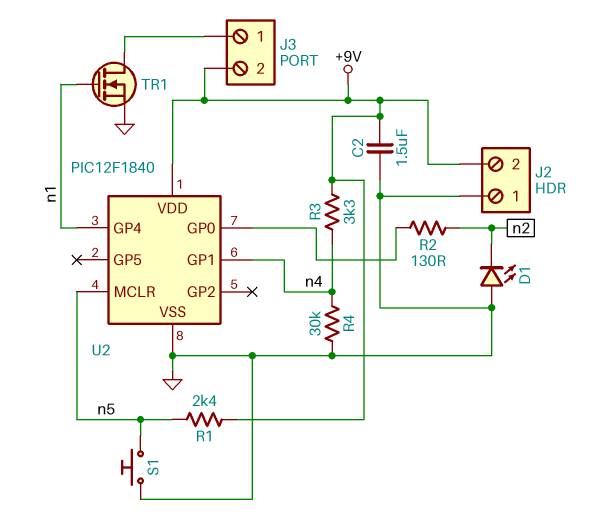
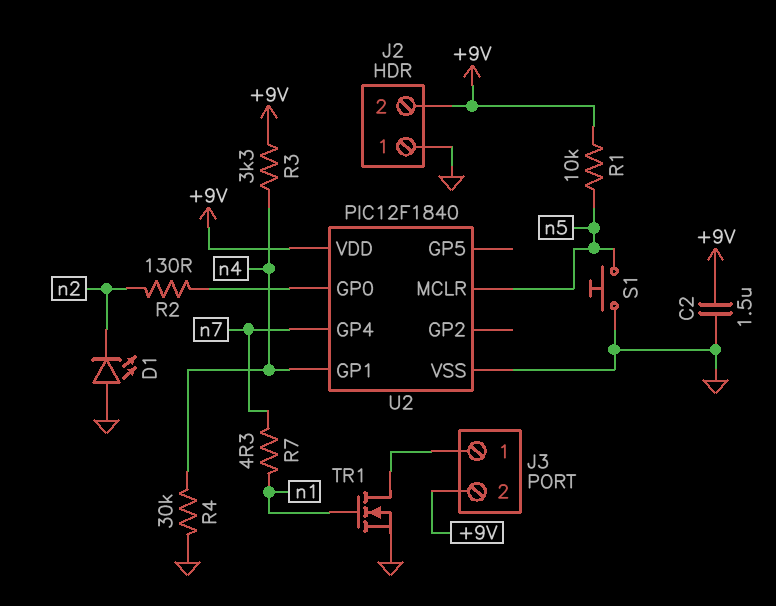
R1: 2.4k (+9V, n5) -> 10k (+9V, n5)
R7: none -> 4.3 (n1, n7)
U2 pin GP4: n1 -> n7

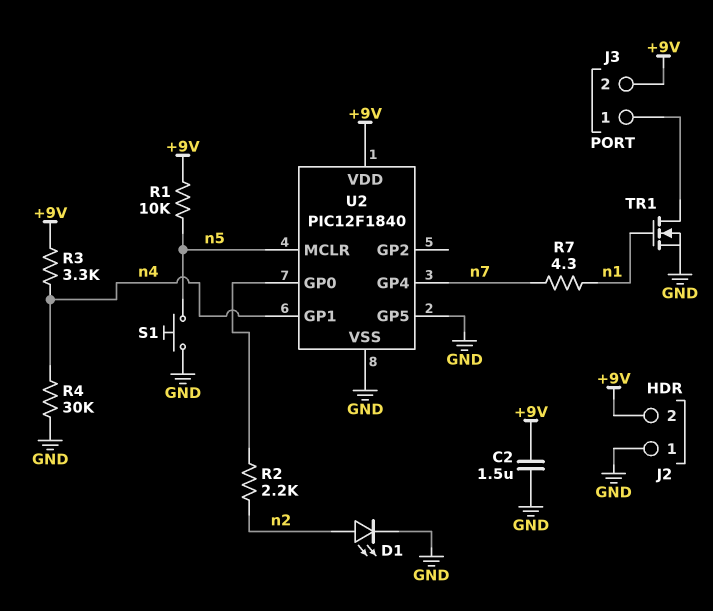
D1: LED (A GND, K n2) -> LED (A n2, K GND)
R2: 130 (U2/GP0, n2) -> 2.2k (U2/GP0, n2)
U2 pin GP5: none -> GND

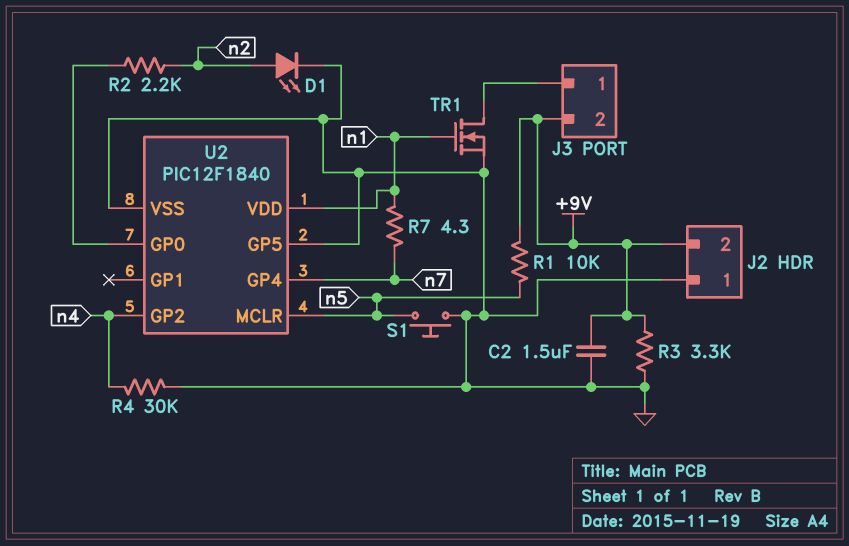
R3: 3.3k (+9V, n4) -> 3.3k (+9V, GND)
U2 pin GP1: n4 -> none
U2 pin GP2: none -> n4
U2 pin VDD: +9V -> n1

